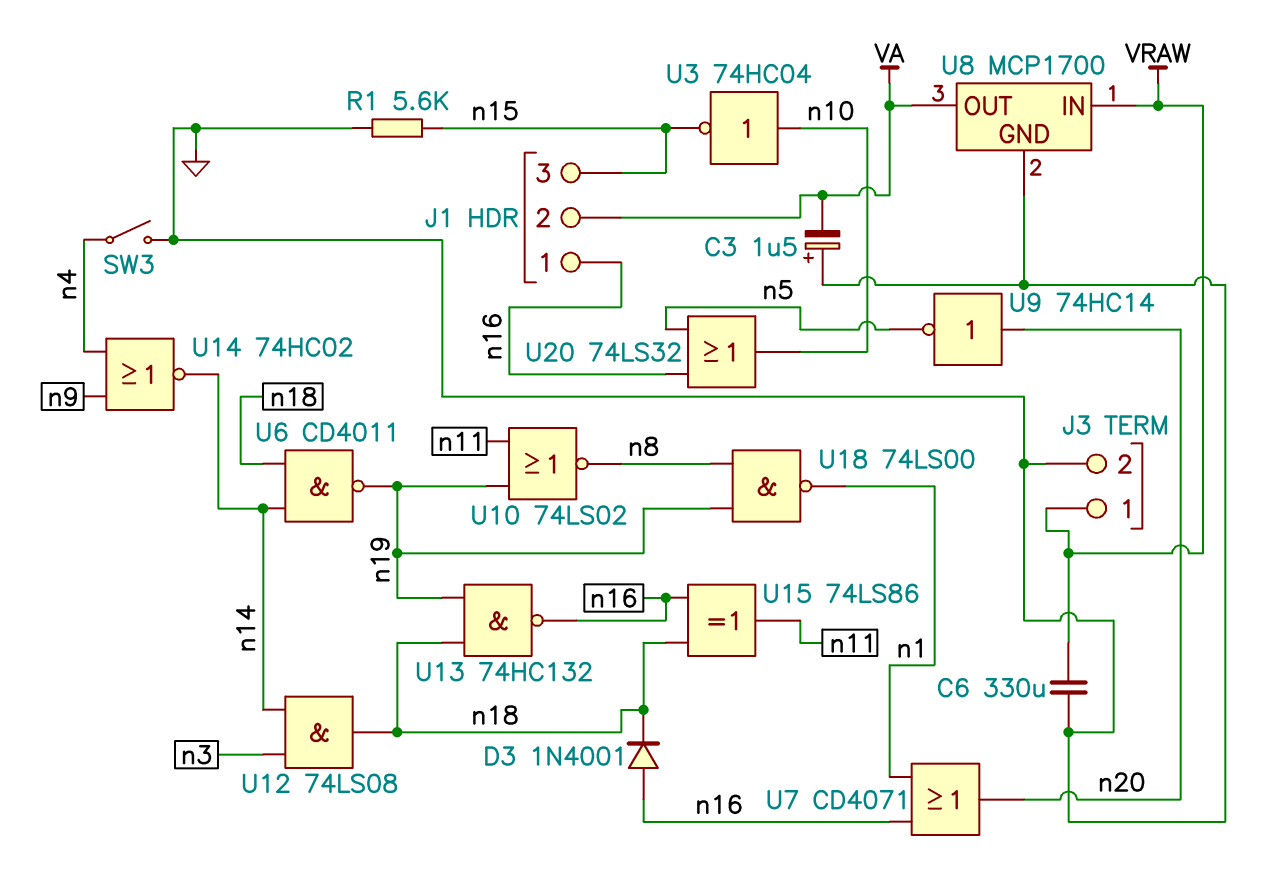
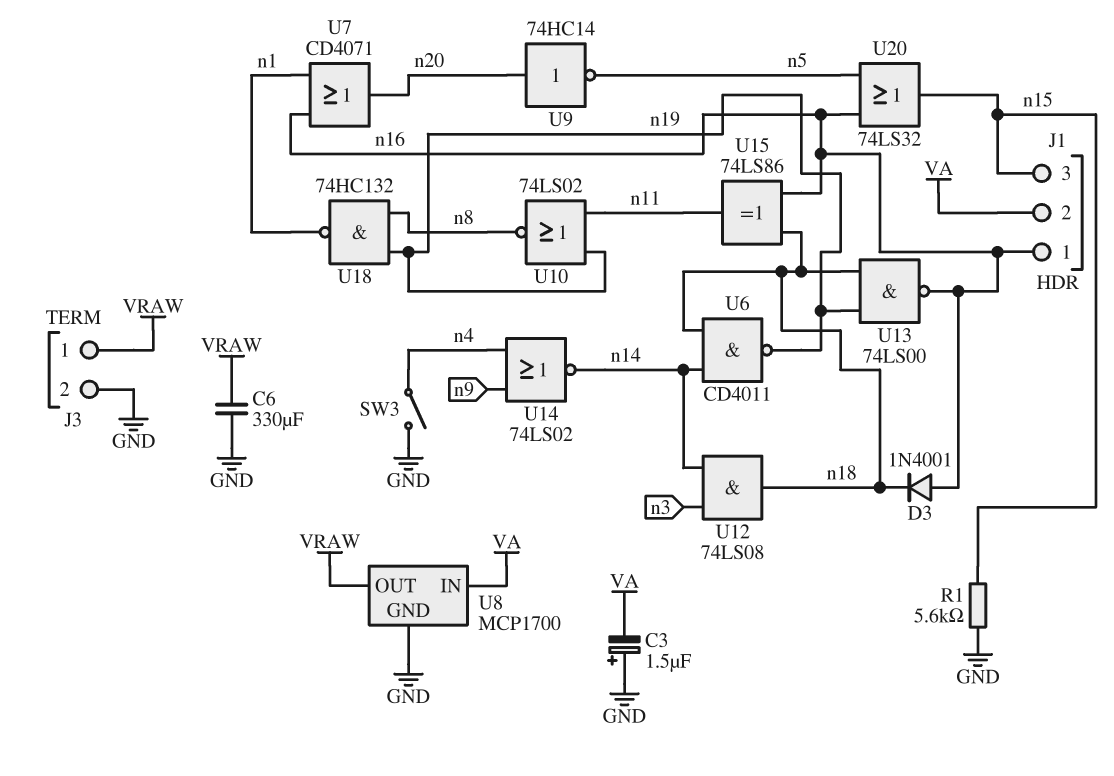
U3: NOT 74HC04 (in n10, out n15) -> none
U8 pin IN: VRAW -> VA
U8 pin OUT: VA -> VRAW
U13: NAND 74HC132 (in n18, in n19, out n16) -> NAND 74LS00 (in n18, in n19, out n16)
U14: NOR 74HC02 (in n4, in n9, out n14) -> NOR 74LS02 (in n4, in n9, out n14)
U18: NAND 74LS00 (in n8, in n19, out n1) -> NAND 74HC132 (in n8, in n19, out n1)
U20: OR 74LS32 (in n5, in n16, out n10) -> OR 74LS32 (in n5, in n16, out n15)

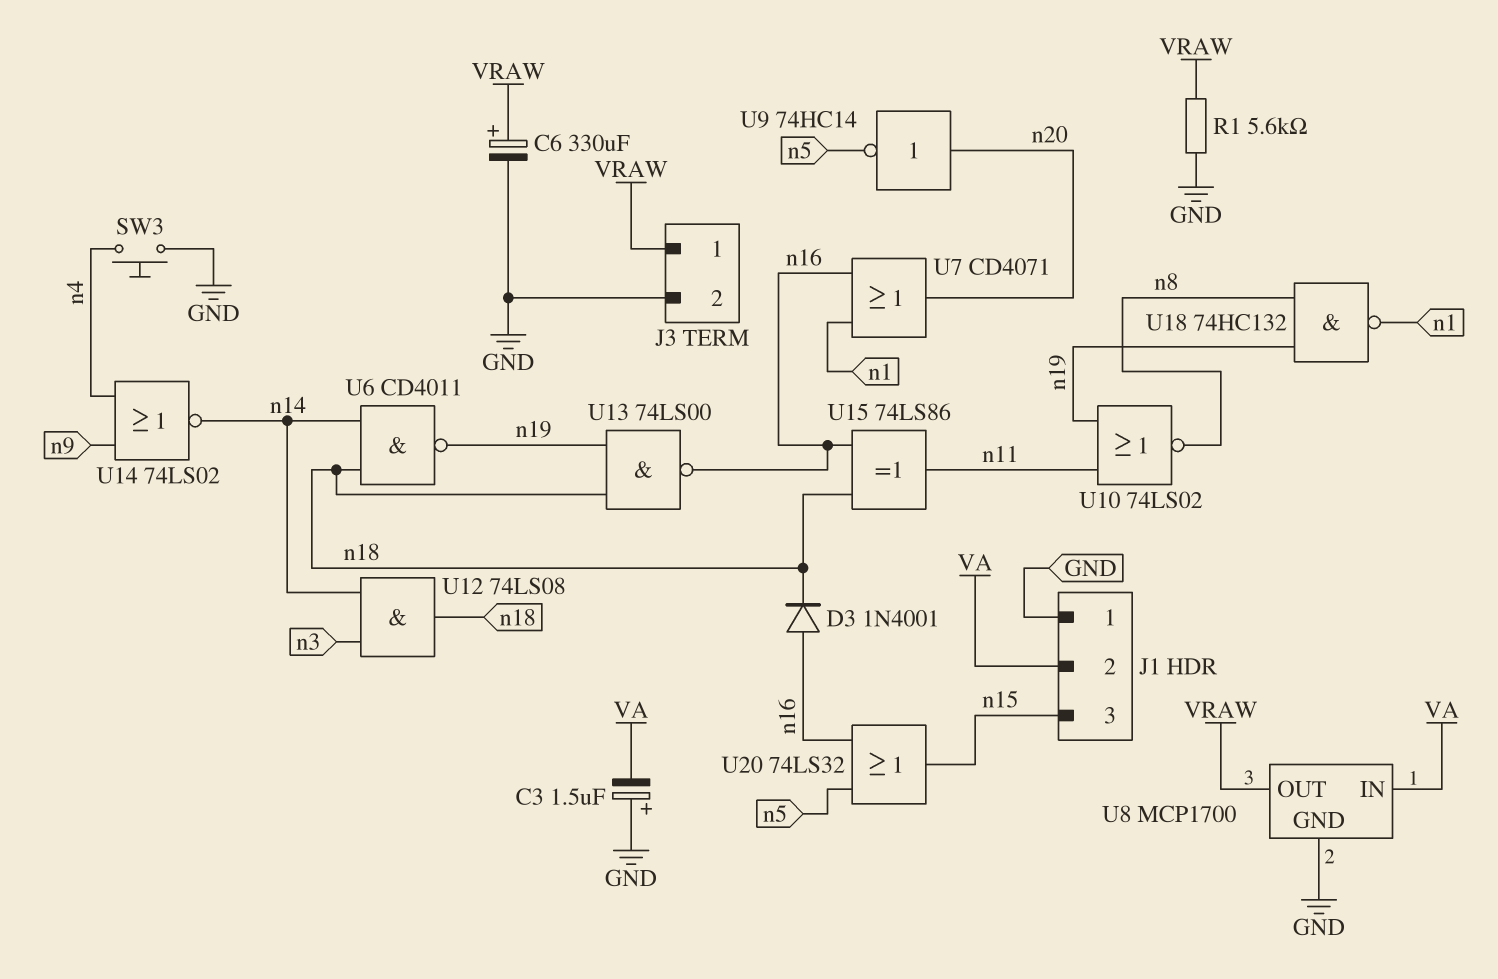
C6: 330uF (GND, VRAW) -> 330uF (plus VRAW, minus GND)
J1 pin 1: n16 -> GND
R1: 5.6k (GND, n15) -> 5.6k (GND, VRAW)
SW3: switch (GND, n4) -> button (GND, n4)

